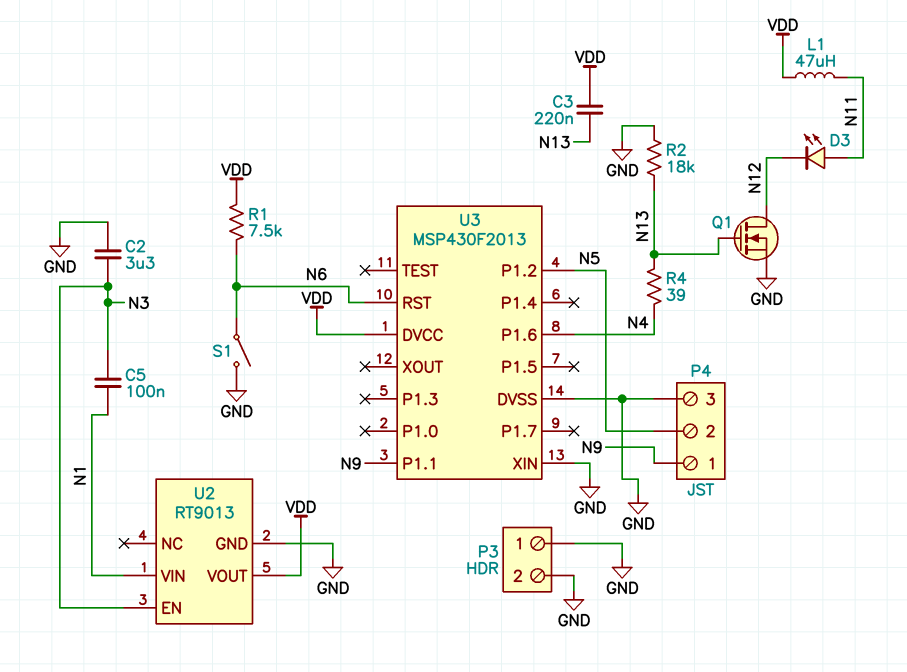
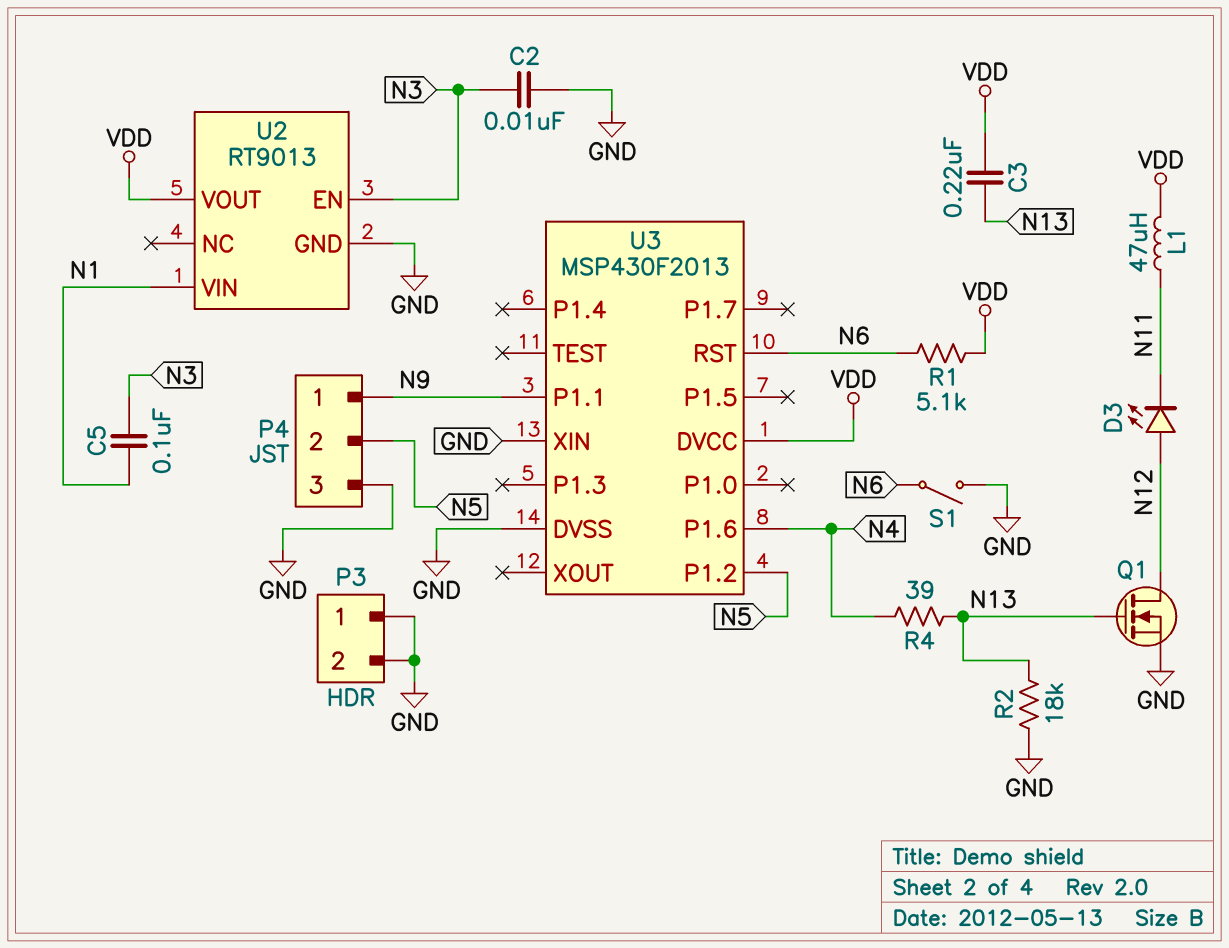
C2: 3.3uF (GND, N3) -> 10nF (GND, N3)
D3: LED (A N11, K N12) -> LED (A N12, K N11)
R1: 7.5k (N6, VDD) -> 5.1k (N6, VDD)

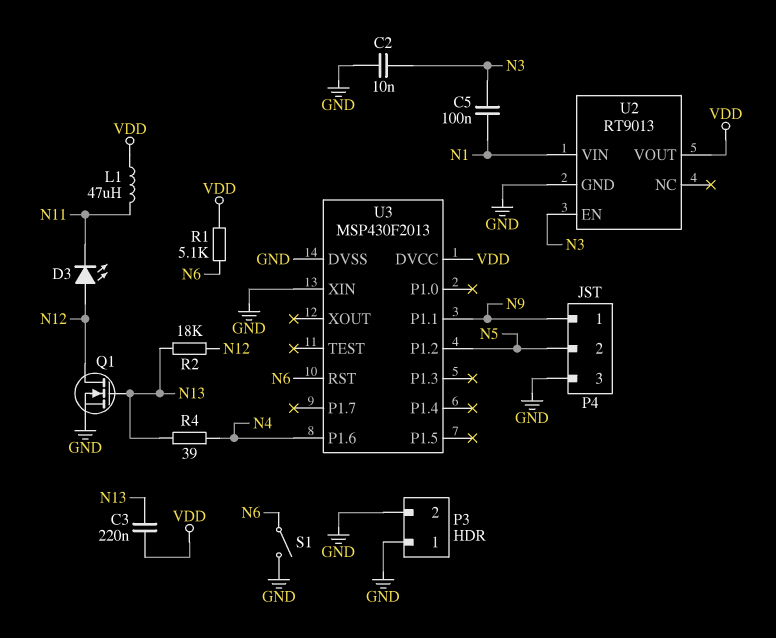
R2: 18k (GND, N13) -> 18k (N12, N13)

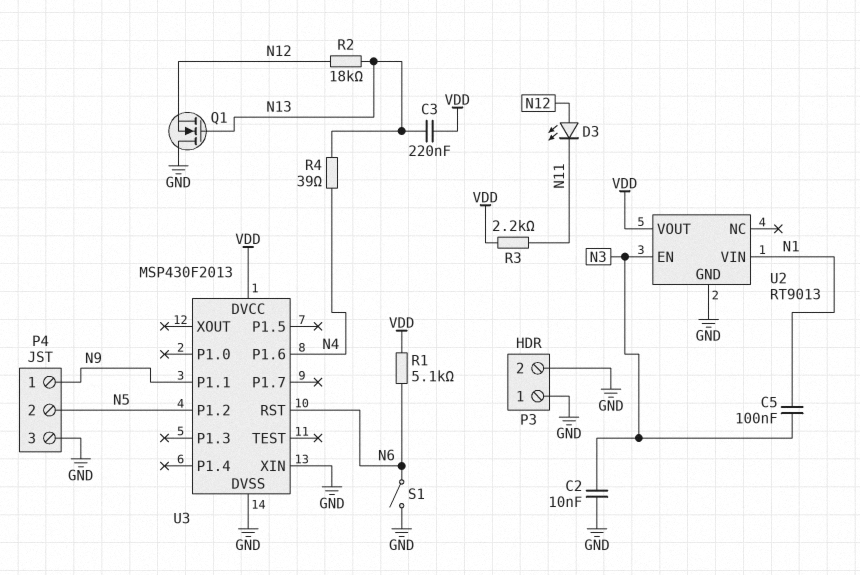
L1: 47uH (N11, VDD) -> none
Q1: NMOS (G N13, D N12, S GND) -> NMOS (G N13, D GND, S N12)
R3: none -> 2.2k (N11, VDD)

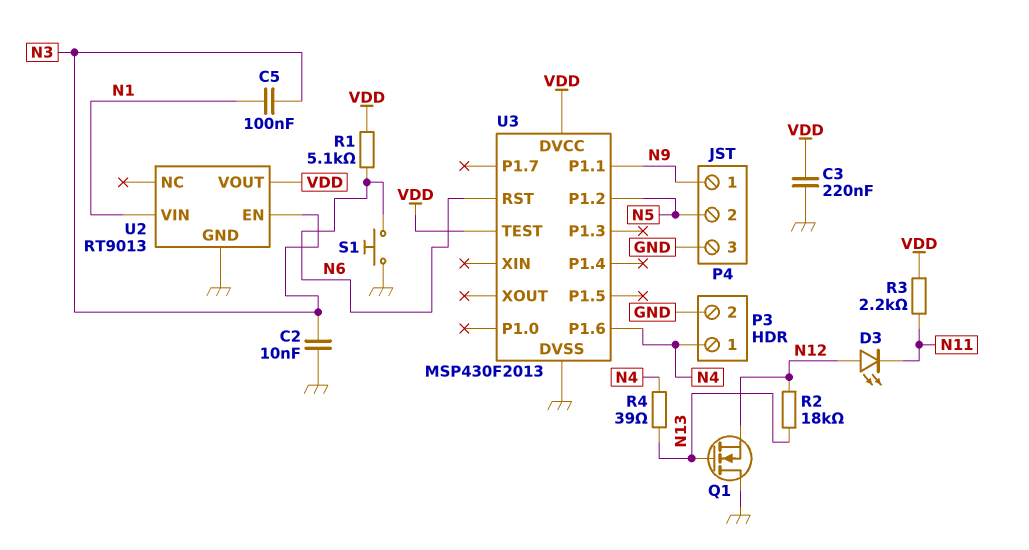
C3: 220nF (N13, VDD) -> 220nF (GND, VDD)
P3 pin 1: GND -> N4
S1: switch (GND, N6) -> button (GND, N6)
U3 pin TEST: none -> VDD
U3 pin XIN: GND -> none

